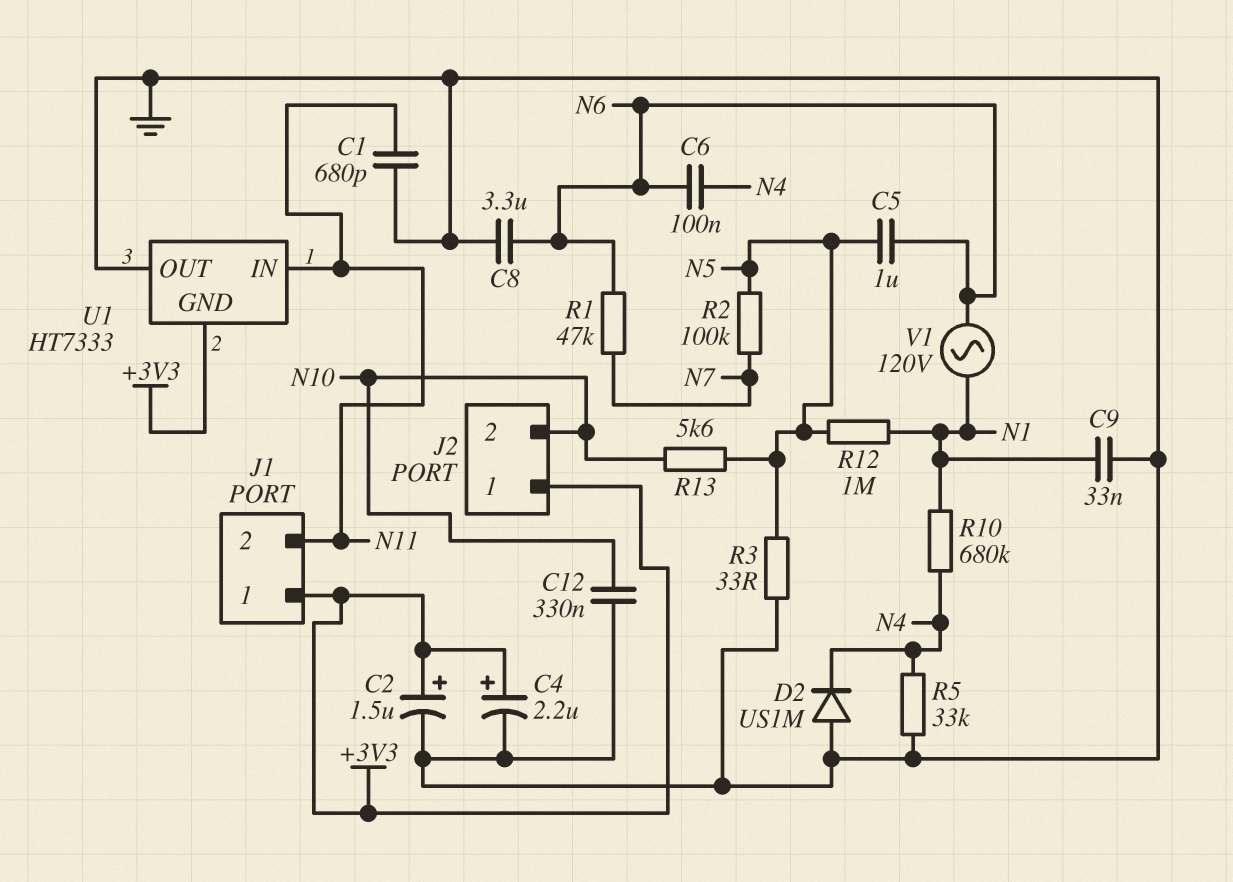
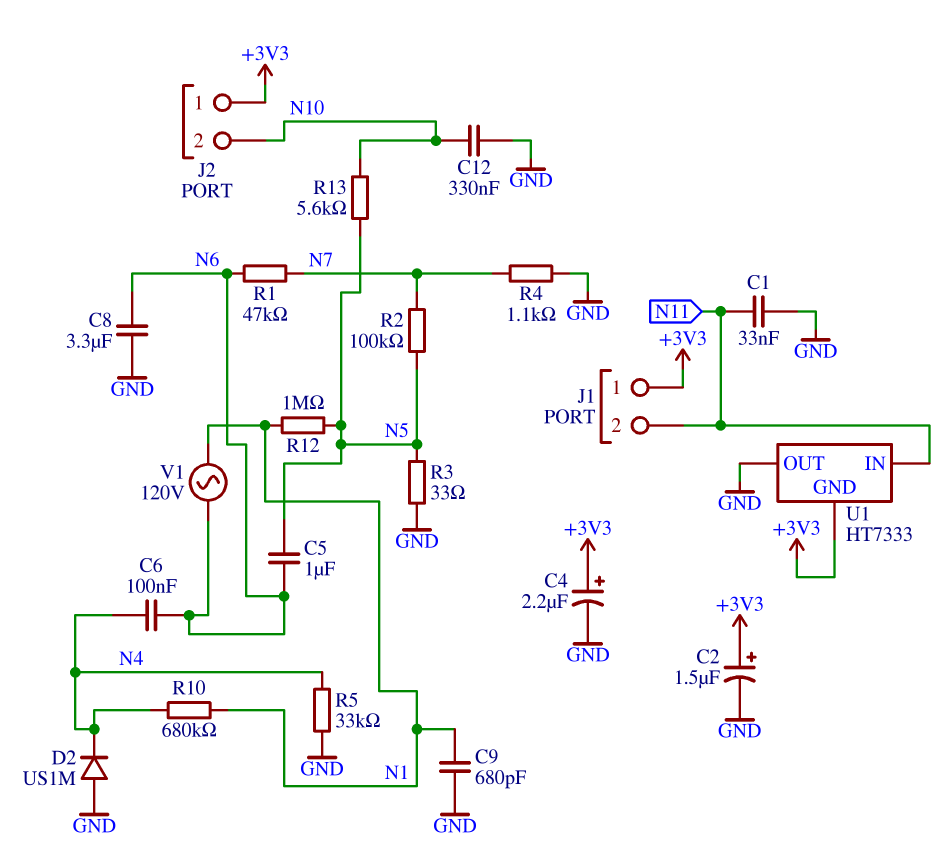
C1: 680pF (GND, N11) -> 33nF (GND, N11)
C9: 33nF (GND, N1) -> 680pF (GND, N1)
R4: none -> 1.1k (GND, N7)

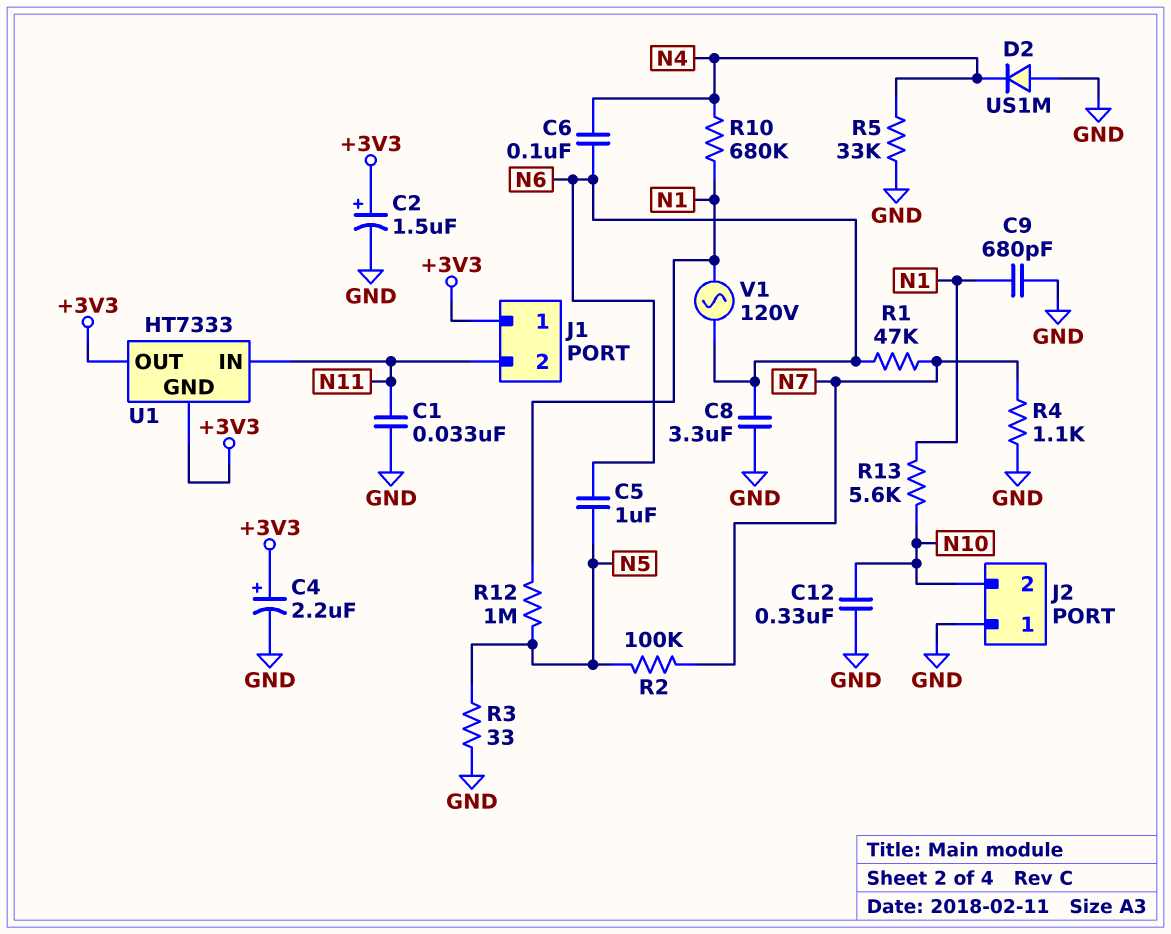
J2 pin 1: +3V3 -> GND
R13: 5.6k (N5, N10) -> 5.6k (N1, N10)
U1 pin OUT: GND -> +3V3

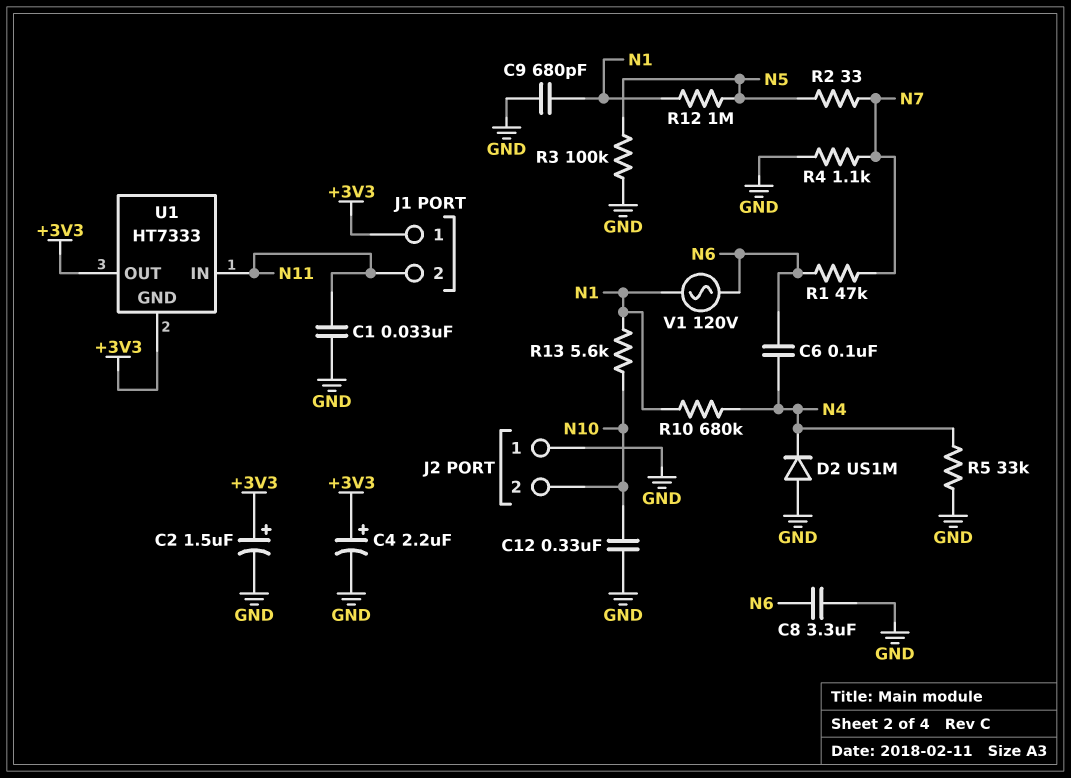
C5: 1uF (N5, N6) -> none
R2: 100k (N5, N7) -> 33 (N5, N7)
R3: 33 (GND, N5) -> 100k (GND, N5)

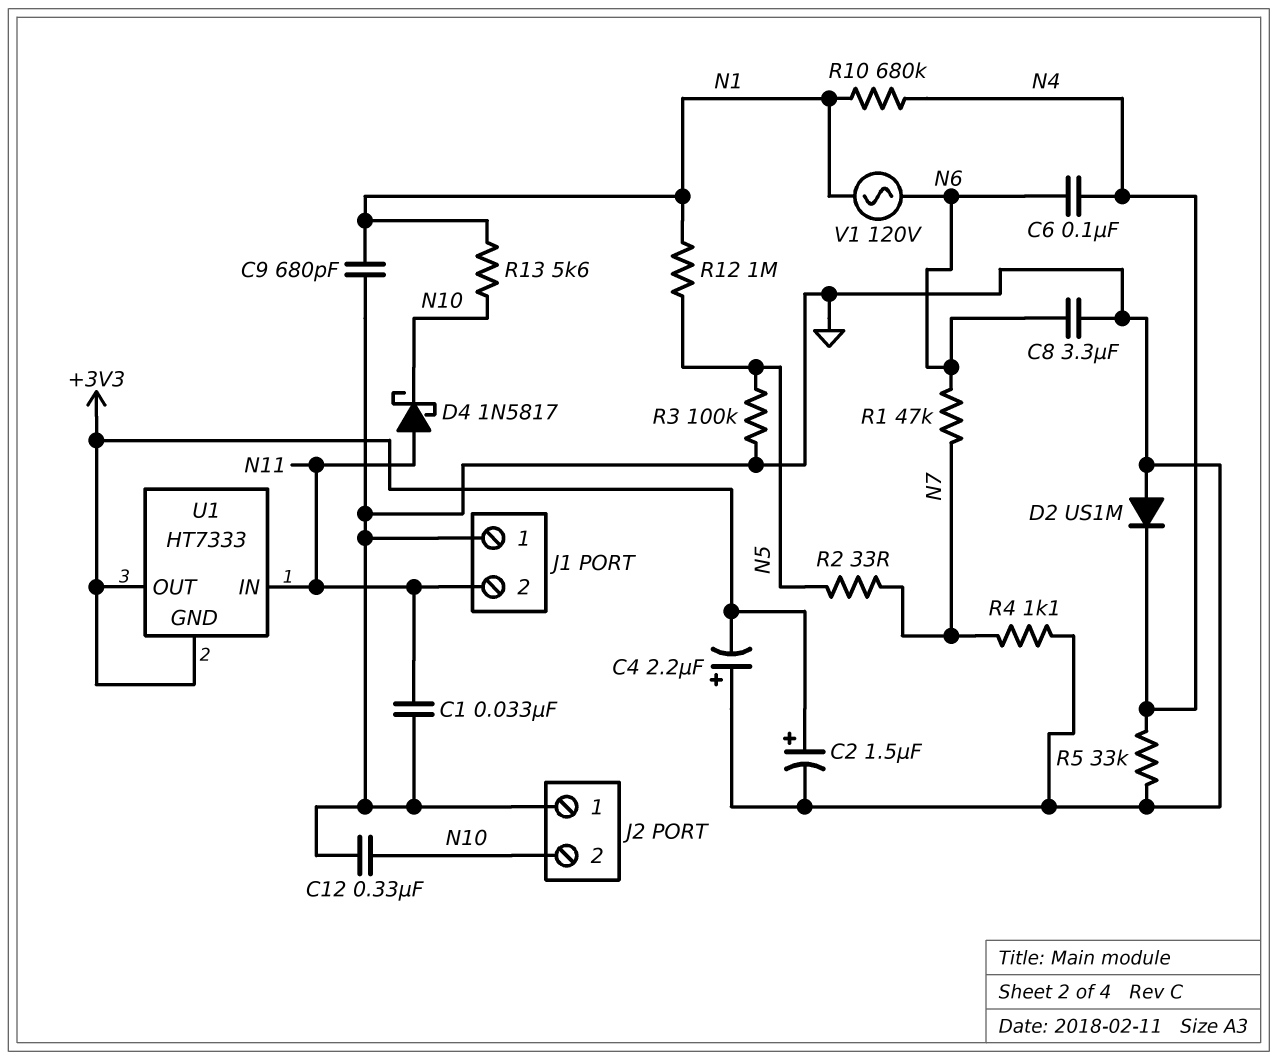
C4: 2.2uF (plus +3V3, minus GND) -> 2.2uF (plus GND, minus +3V3)
D4: none -> schottky 1N5817 (A N11, K N10)
J1 pin 1: +3V3 -> GND

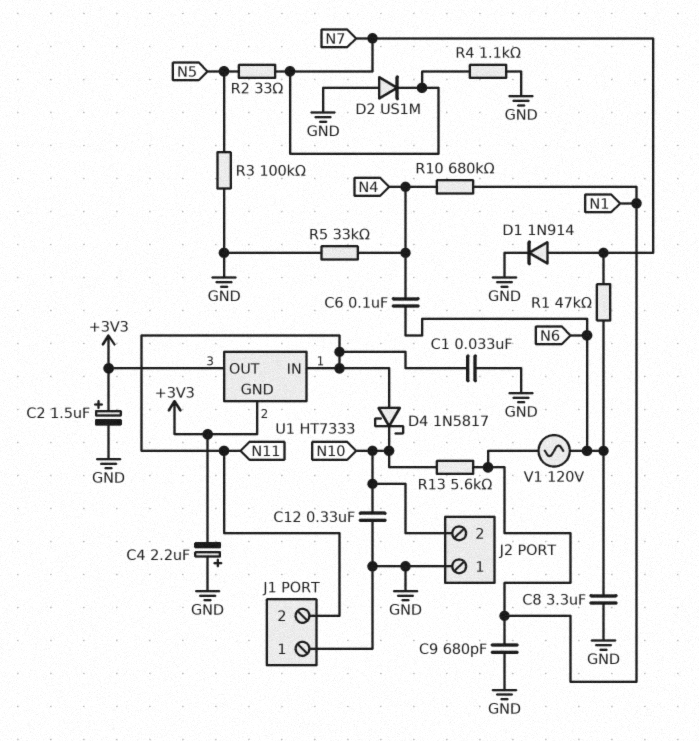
D1: none -> diode 1N914 (A N7, K GND)
D2: diode US1M (A GND, K N4) -> diode US1M (A GND, K N7)
R12: 1M (N1, N5) -> none

